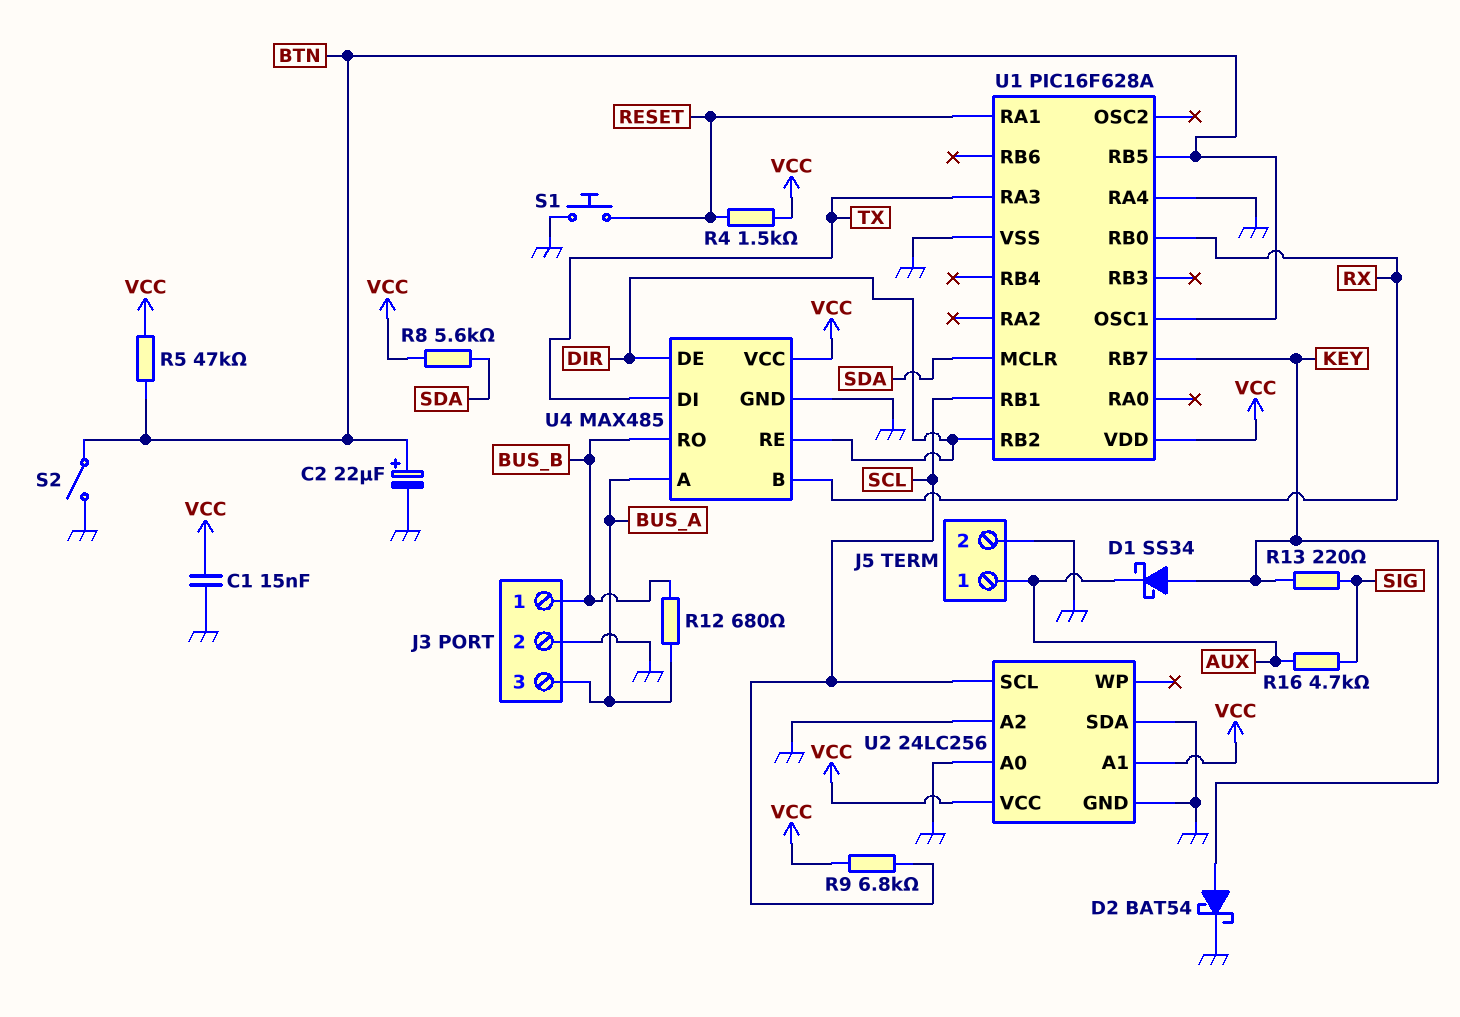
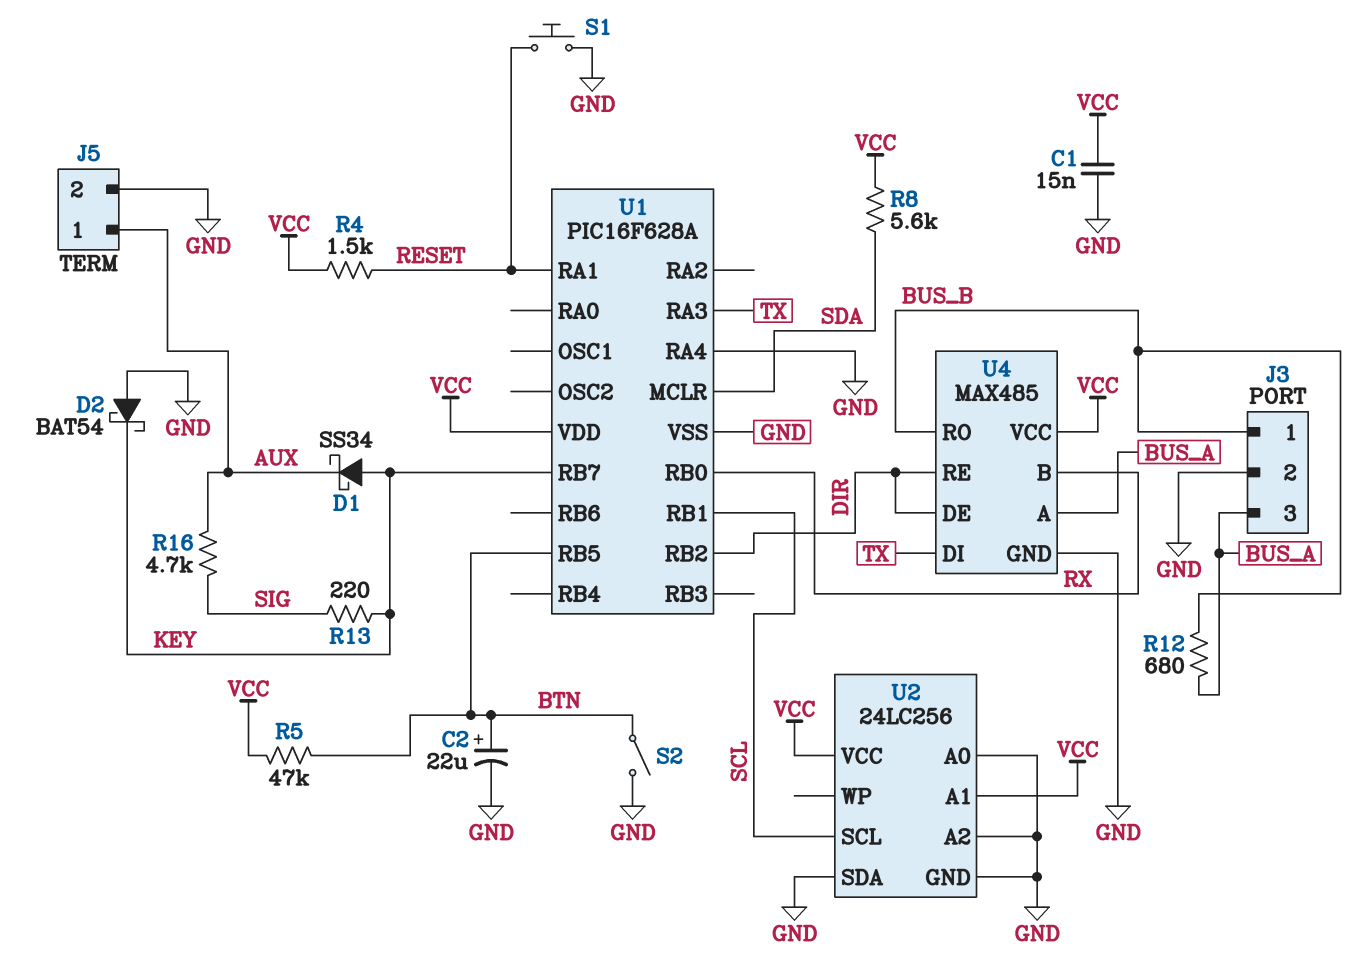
D2: schottky BAT54 (A KEY, K GND) -> schottky BAT54 (A GND, K KEY)
R9: 6.8k (SCL, VCC) -> none
U1 pin OSC1: BTN -> none

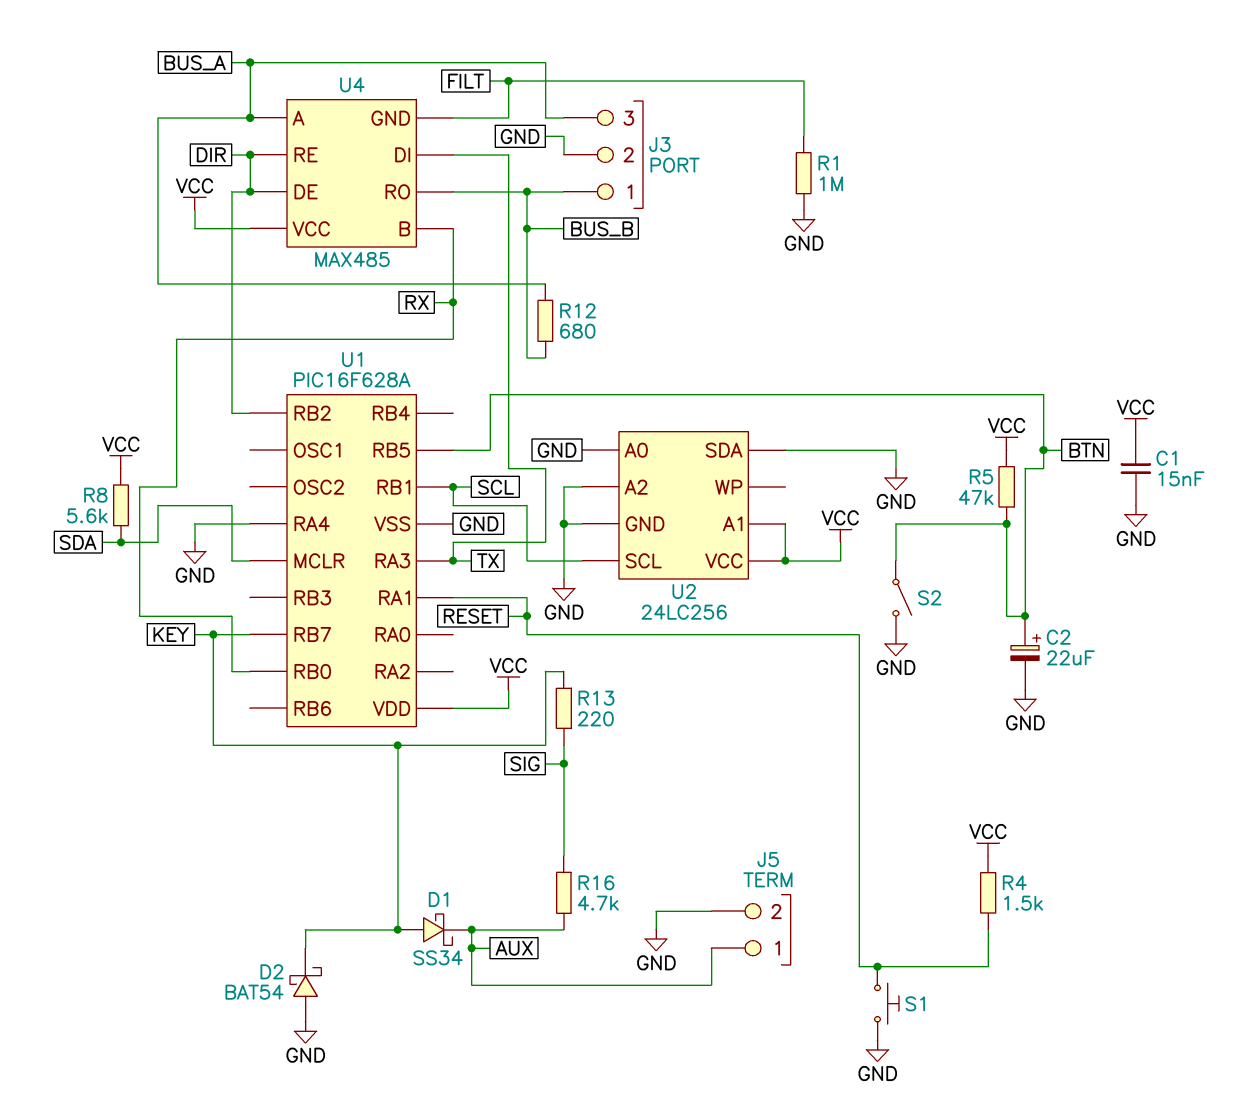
R1: none -> 1M (FILT, GND)
U4 pin GND: GND -> FILT

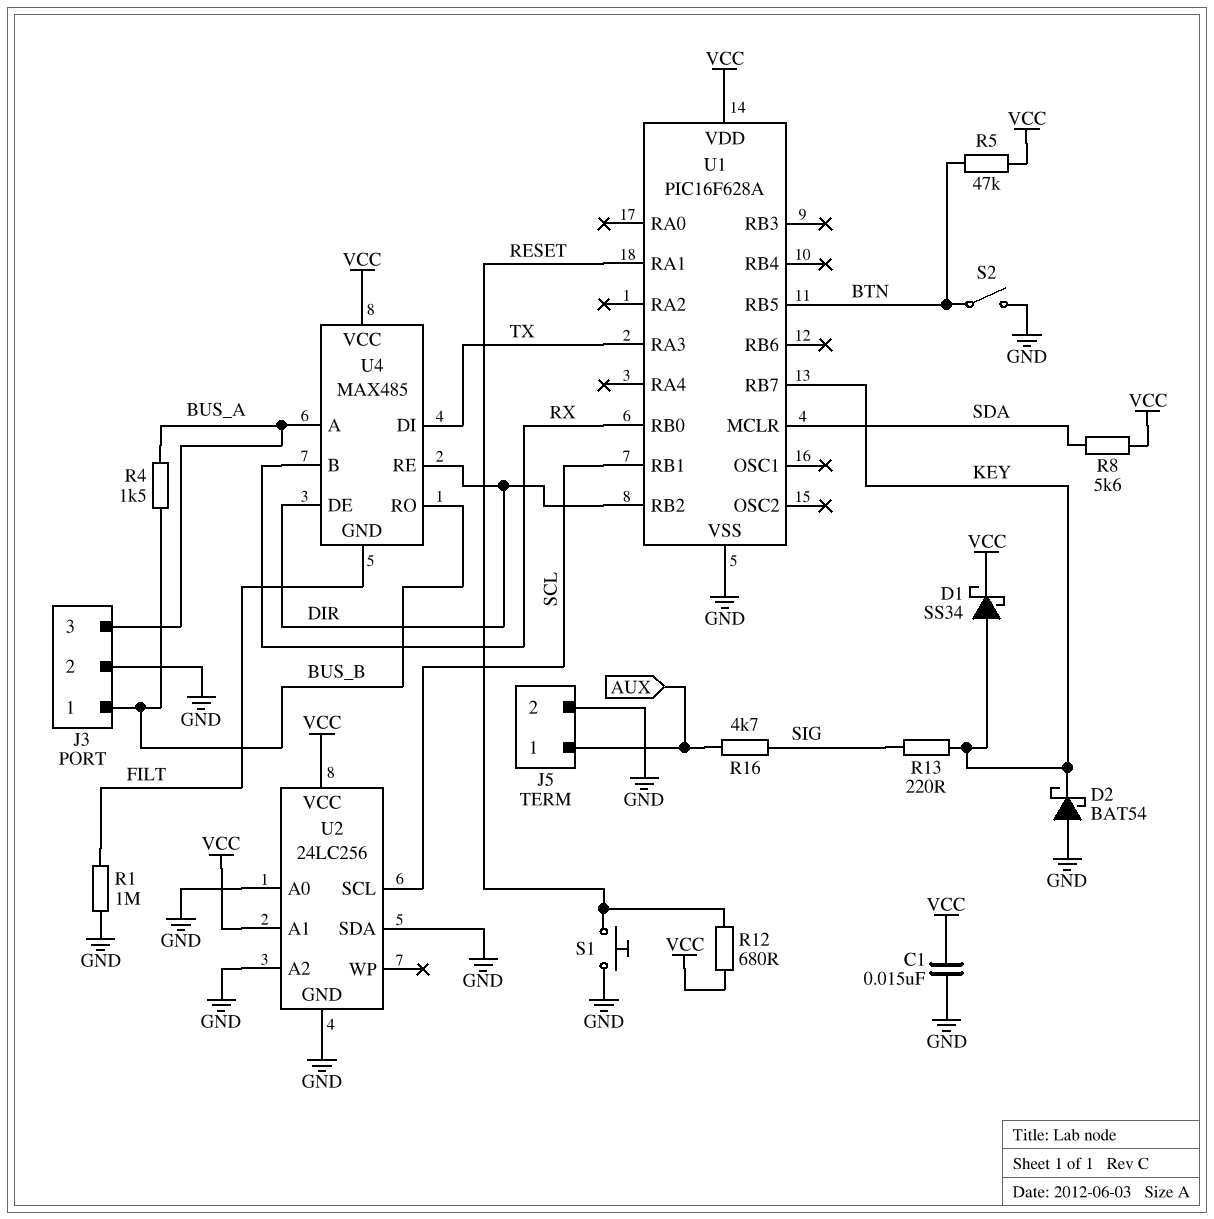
C2: 22uF (plus BTN, minus GND) -> none
D1: schottky SS34 (A KEY, K AUX) -> schottky SS34 (A KEY, K VCC)
R4: 1.5k (RESET, VCC) -> 1.5k (BUS_A, BUS_B)
R12: 680 (BUS_A, BUS_B) -> 680 (RESET, VCC)
U1 pin RA4: GND -> none

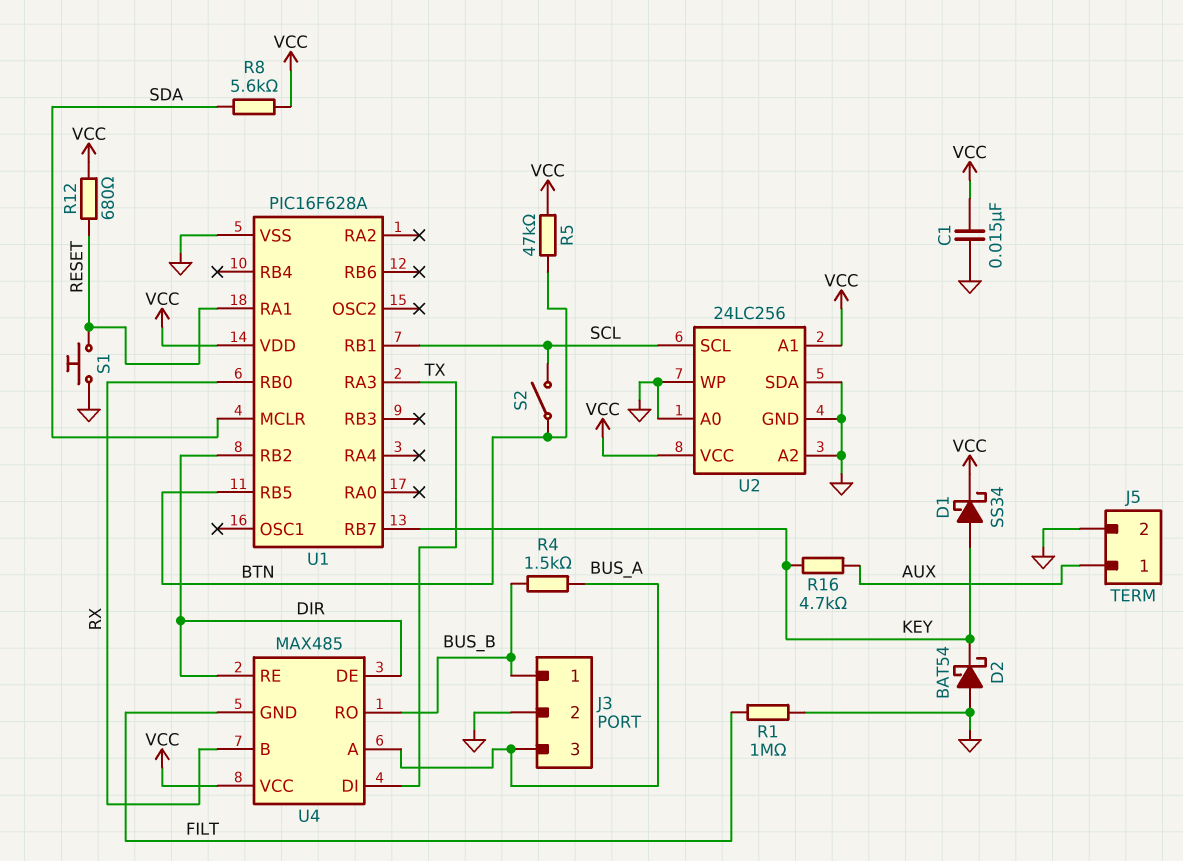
R13: 220 (KEY, SIG) -> none
R16: 4.7k (AUX, SIG) -> 4.7k (AUX, KEY)
S2: switch (BTN, GND) -> switch (BTN, SCL)
U2 pin WP: none -> GND

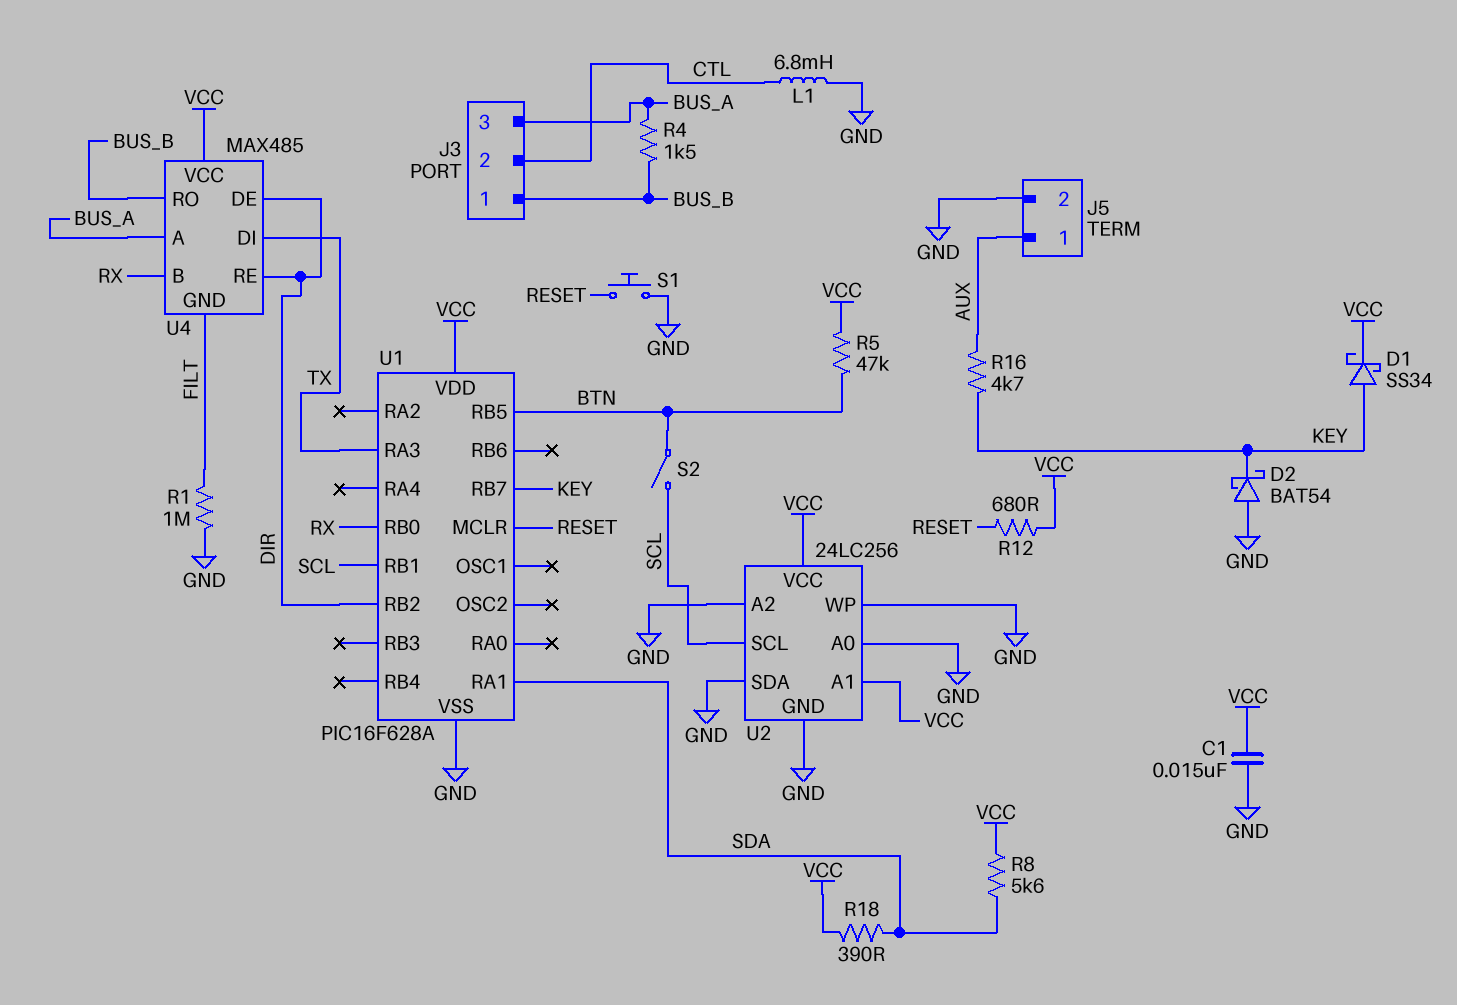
J3 pin 2: GND -> CTL
L1: none -> 6.8mH (CTL, GND)
R18: none -> 390 (SDA, VCC)
U1 pin MCLR: SDA -> RESET
U1 pin RA1: RESET -> SDA

